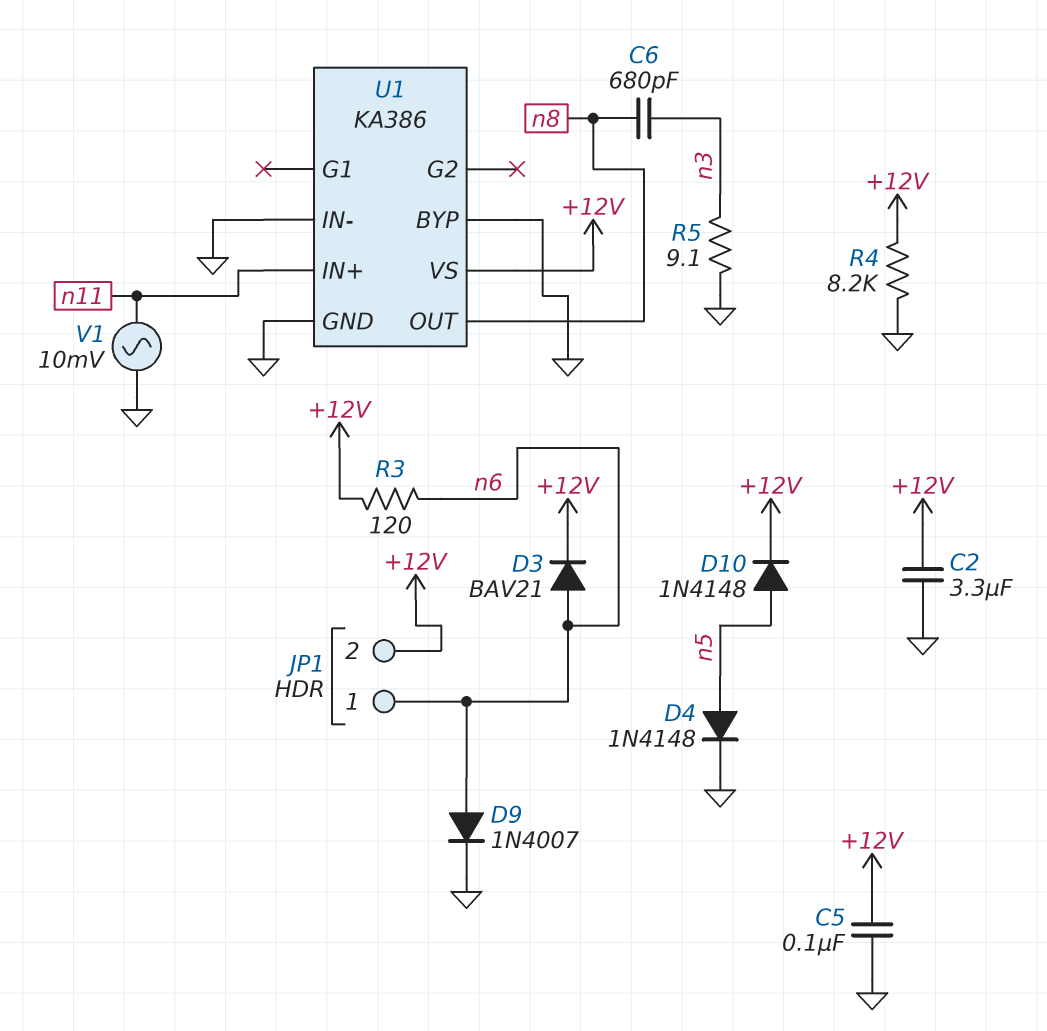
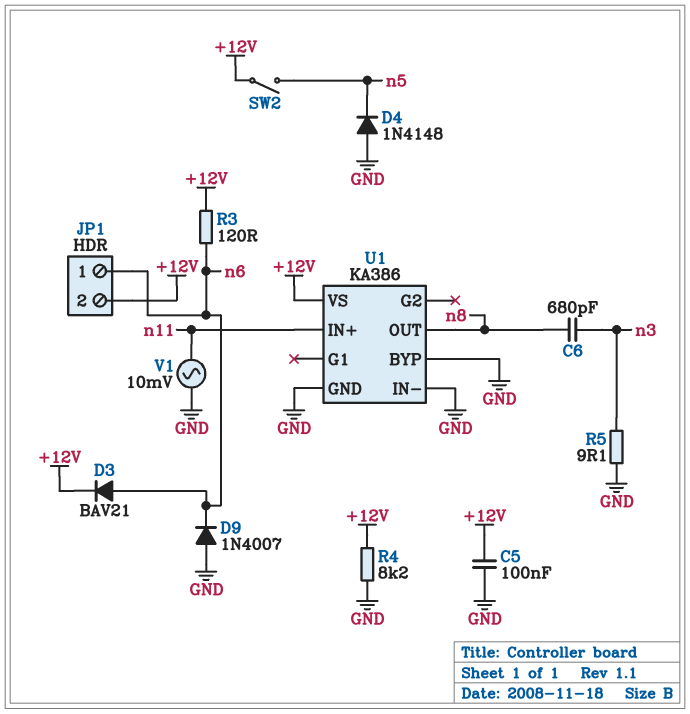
C2: 3.3uF (+12V, GND) -> none
D4: diode 1N4148 (A n5, K GND) -> diode 1N4148 (A GND, K n5)
D9: diode 1N4007 (A n6, K GND) -> diode 1N4007 (A GND, K n6)
D10: diode 1N4148 (A n5, K +12V) -> none
SW2: none -> switch (+12V, n5)

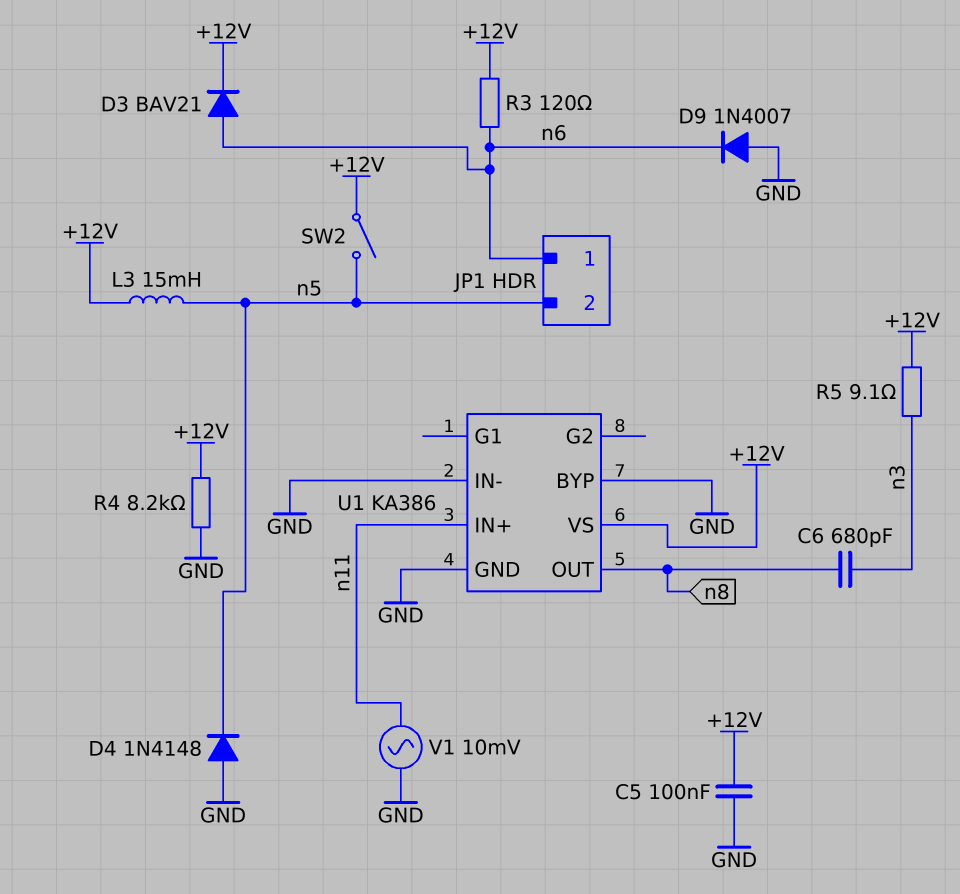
JP1 pin 2: +12V -> n5
L3: none -> 15mH (+12V, n5)
R5: 9.1 (GND, n3) -> 9.1 (+12V, n3)

